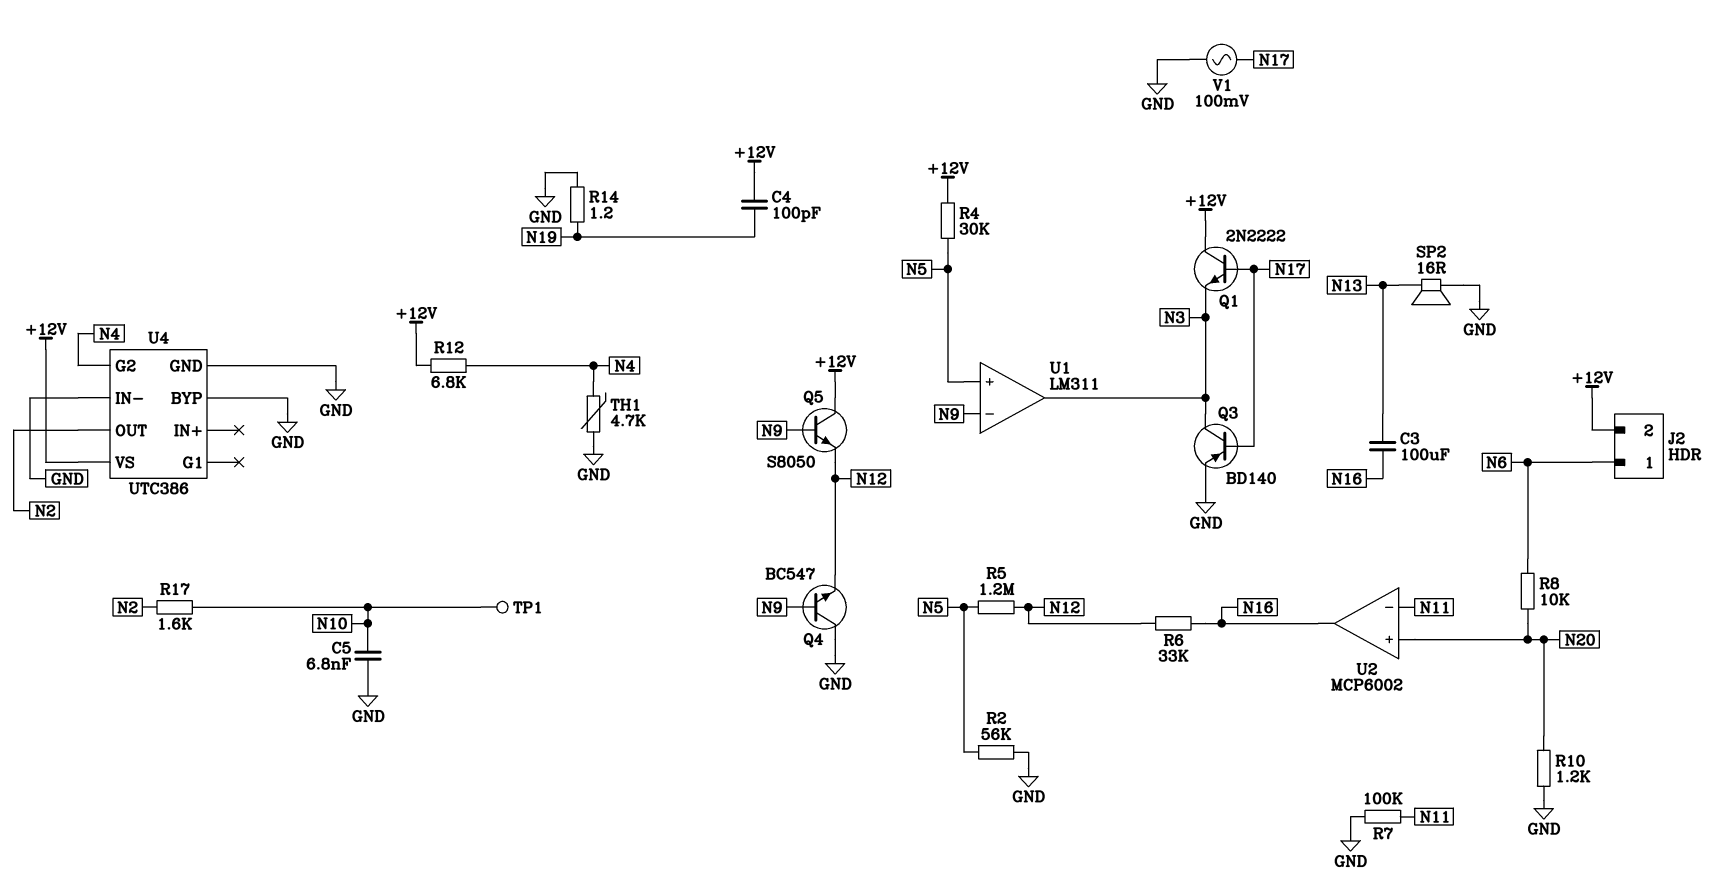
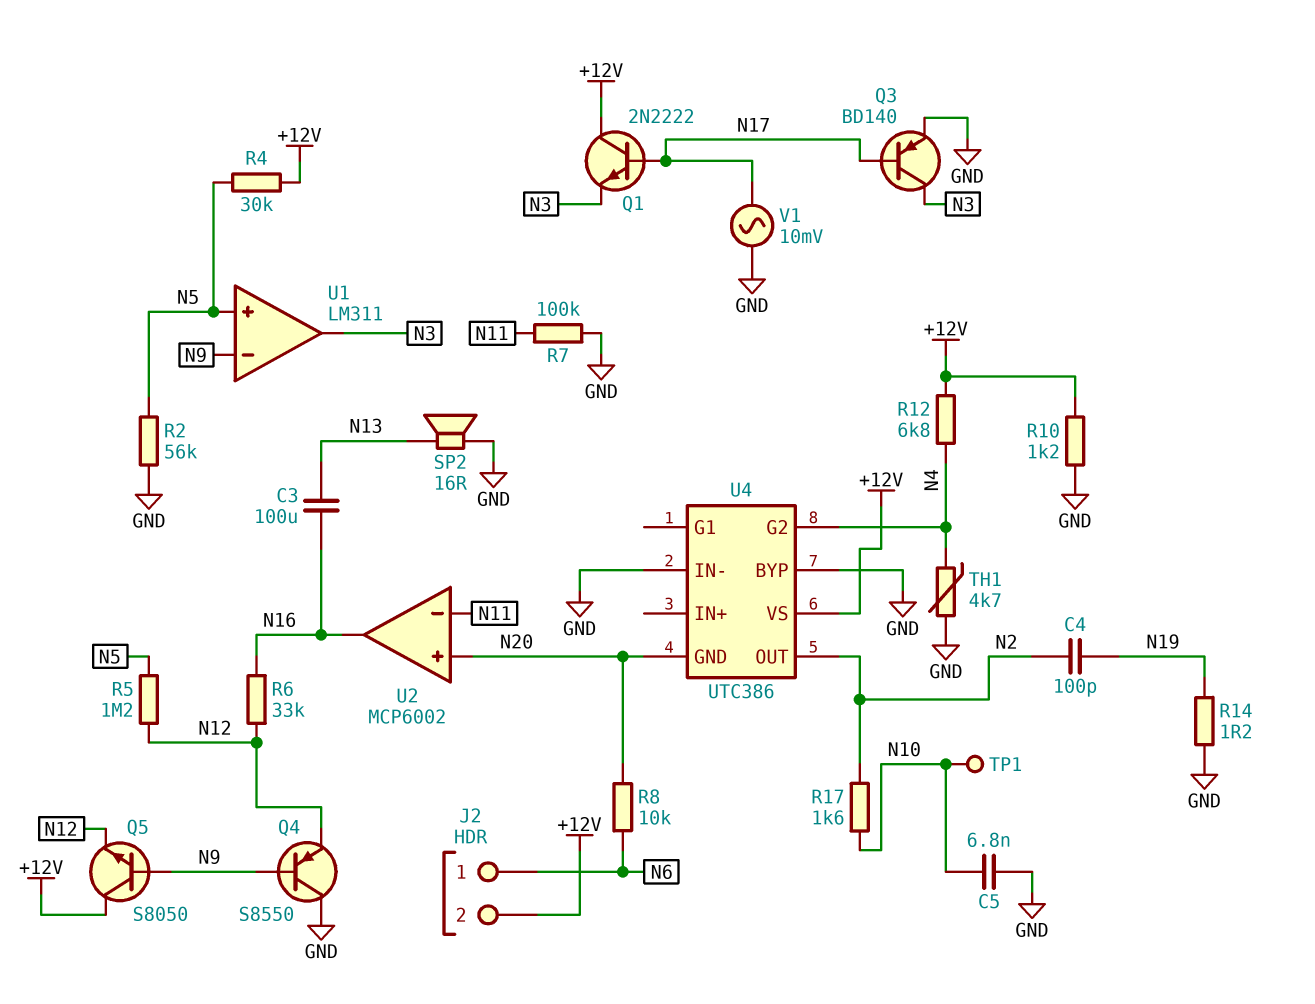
C4: 100pF (+12V, N19) -> 100pF (N2, N19)
Q4: NPN BC547 (B N9, C GND, E N12) -> PNP S8550 (B N9, C GND, E N12)
R10: 1.2k (GND, N20) -> 1.2k (+12V, GND)
U4 pin GND: GND -> N20
V1: AC 100mV (GND, N17) -> AC 10mV (GND, N17)

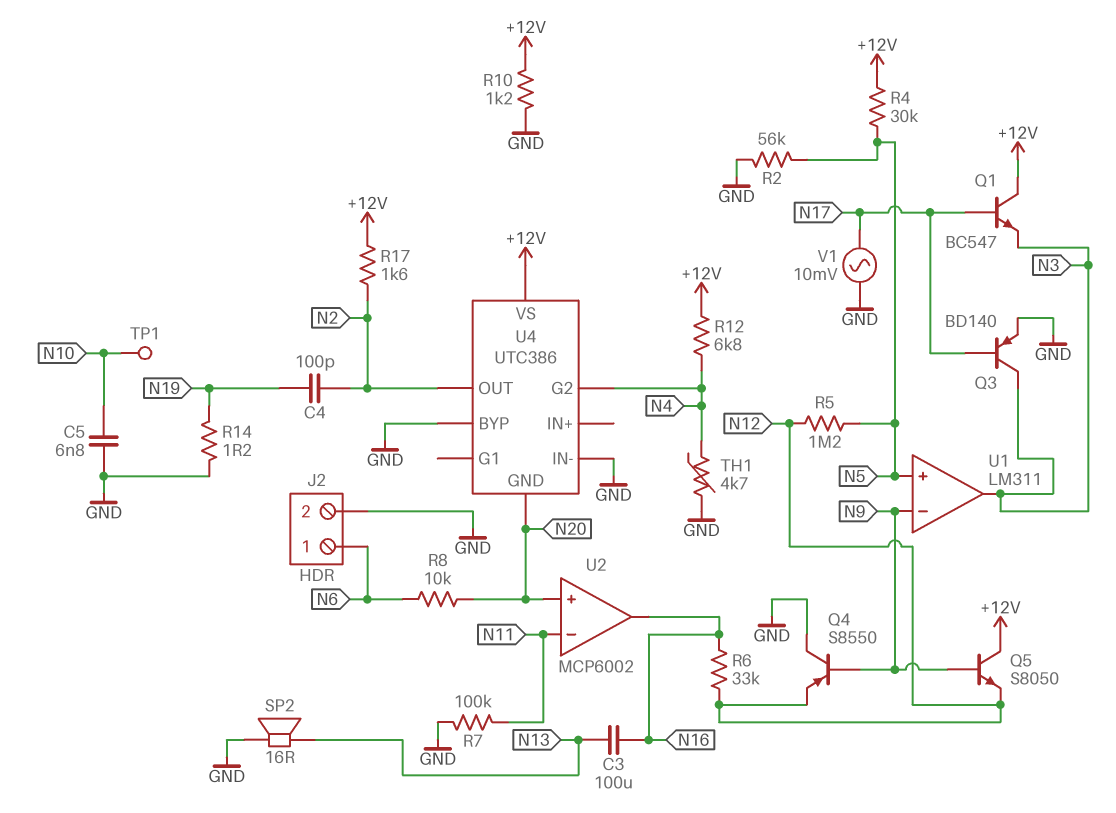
J2 pin 2: +12V -> GND
Q1: NPN 2N2222 (B N17, C +12V, E N3) -> NPN BC547 (B N17, C +12V, E N3)
R17: 1.6k (N2, N10) -> 1.6k (+12V, N2)

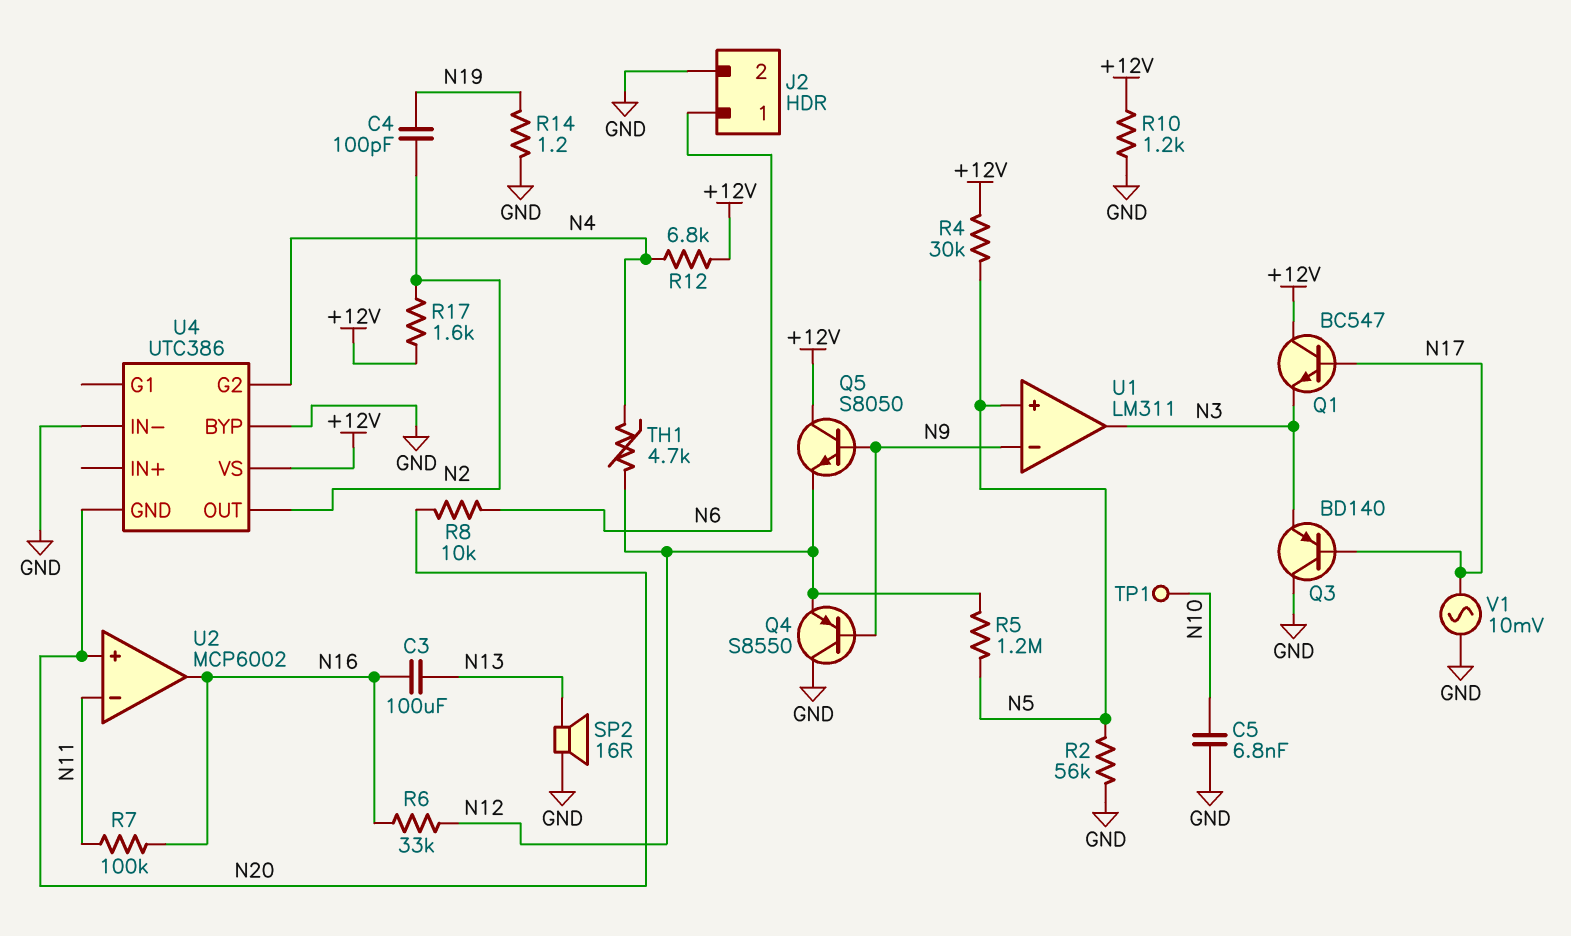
Q3: PNP BD140 (B N17, C N3, E GND) -> PNP BD140 (B N17, C GND, E N3)
R7: 100k (GND, N11) -> 100k (N11, N16)
TH1: 4.7k (GND, N4) -> 4.7k (N4, N12)

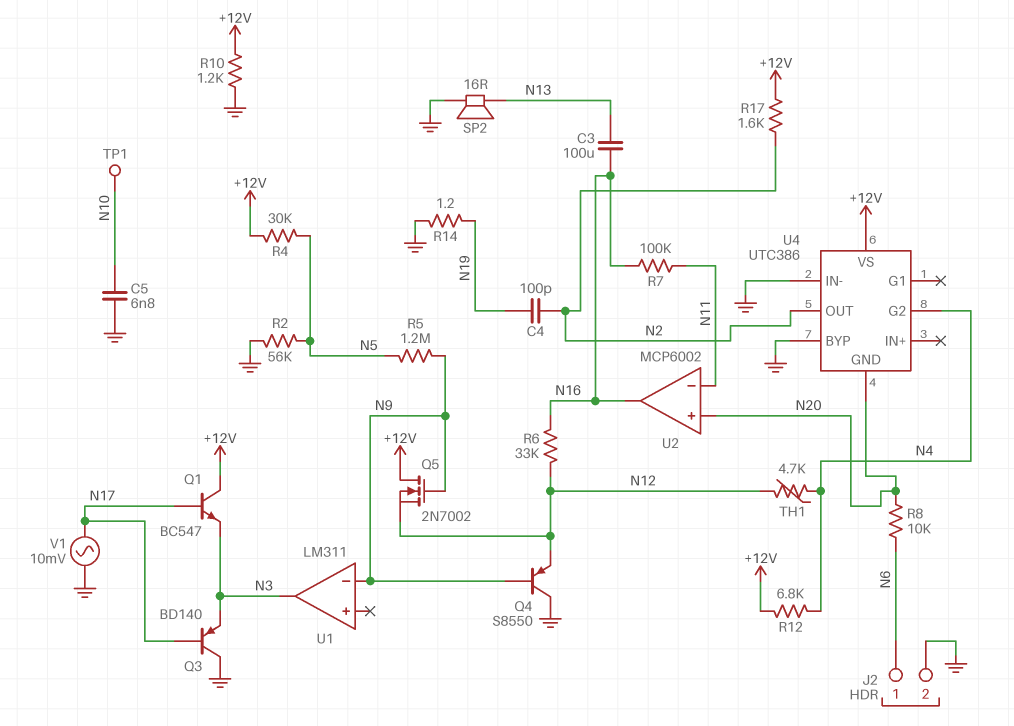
Q5: NPN S8050 (B N9, C +12V, E N12) -> NMOS 2N7002 (G N9, D +12V, S N12)
R5: 1.2M (N5, N12) -> 1.2M (N5, N9)
U1 pin in+: N5 -> none

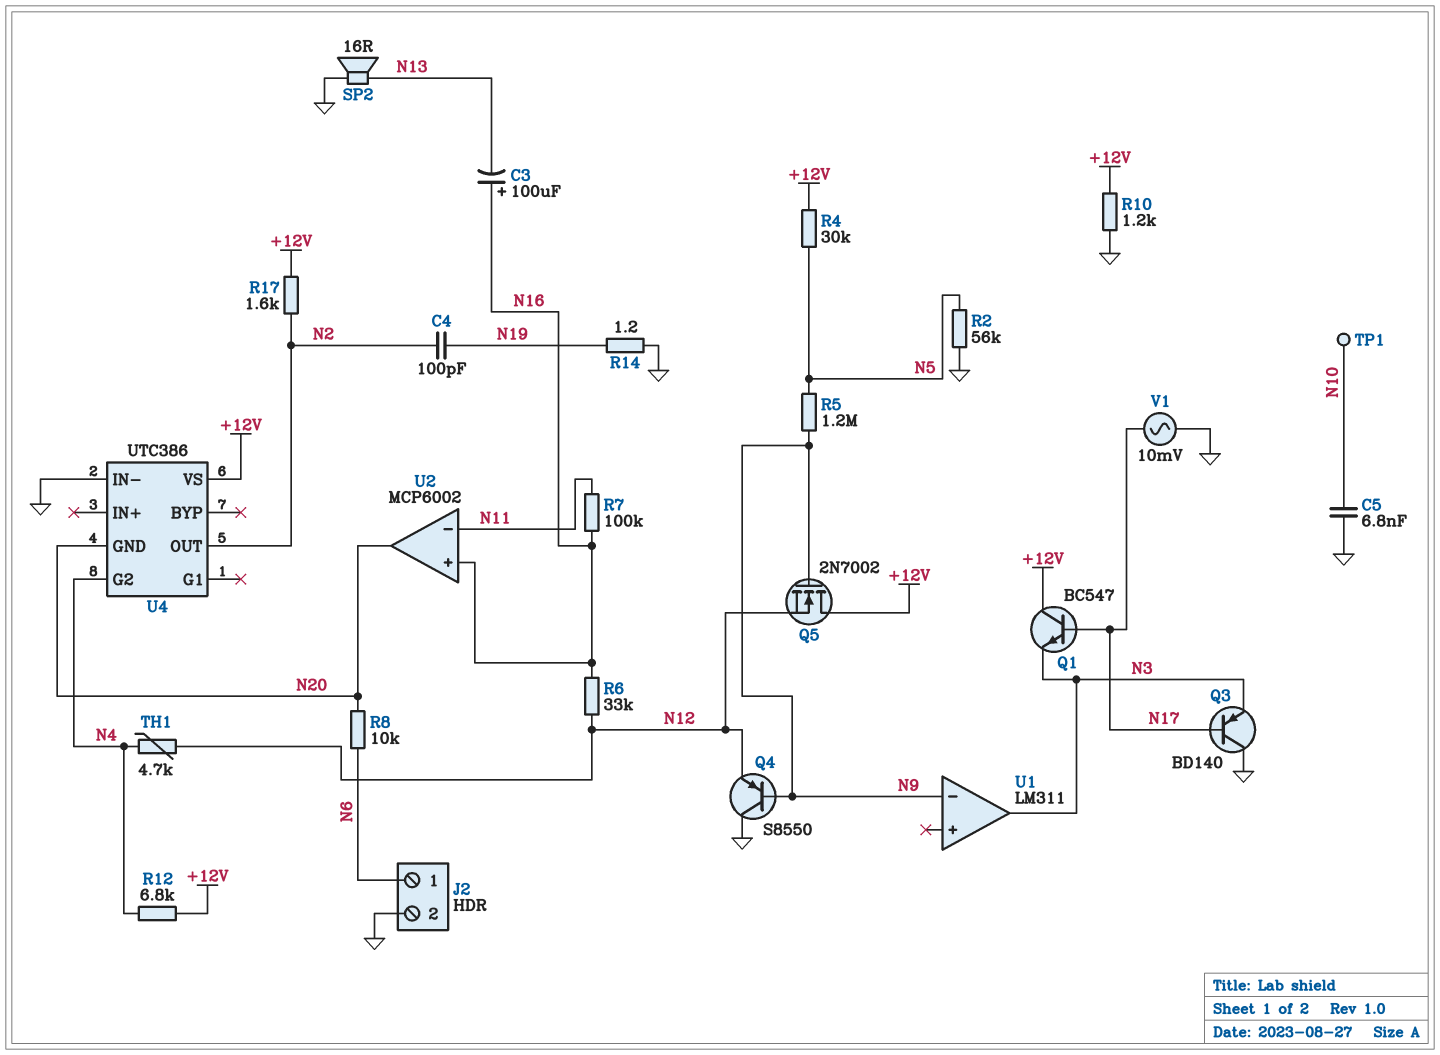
C3: 100uF (N13, N16) -> 100uF (plus N16, minus N13)
U2 pin in+: N20 -> N16
U2 pin out: N16 -> N20
U4 pin BYP: GND -> none

